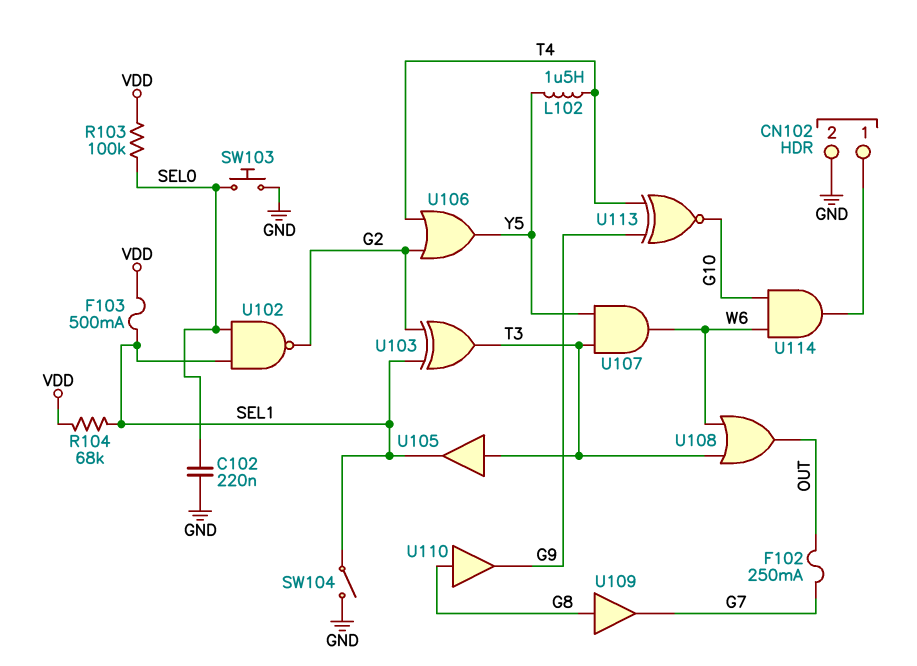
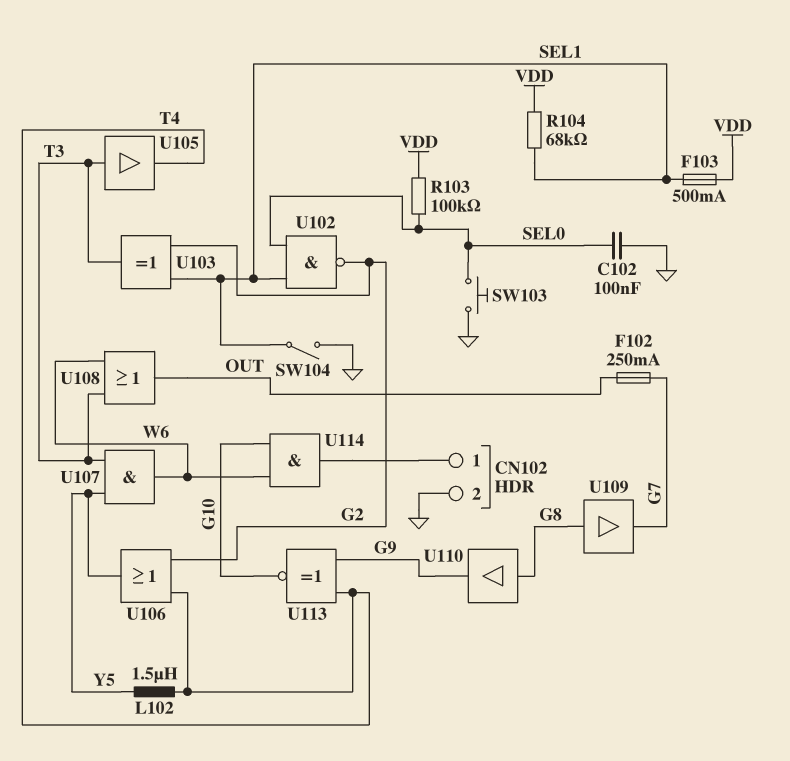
C102: 220nF (GND, SEL0) -> 100nF (GND, SEL0)
U105: buffer (in T3, out SEL1) -> buffer (in T3, out T4)

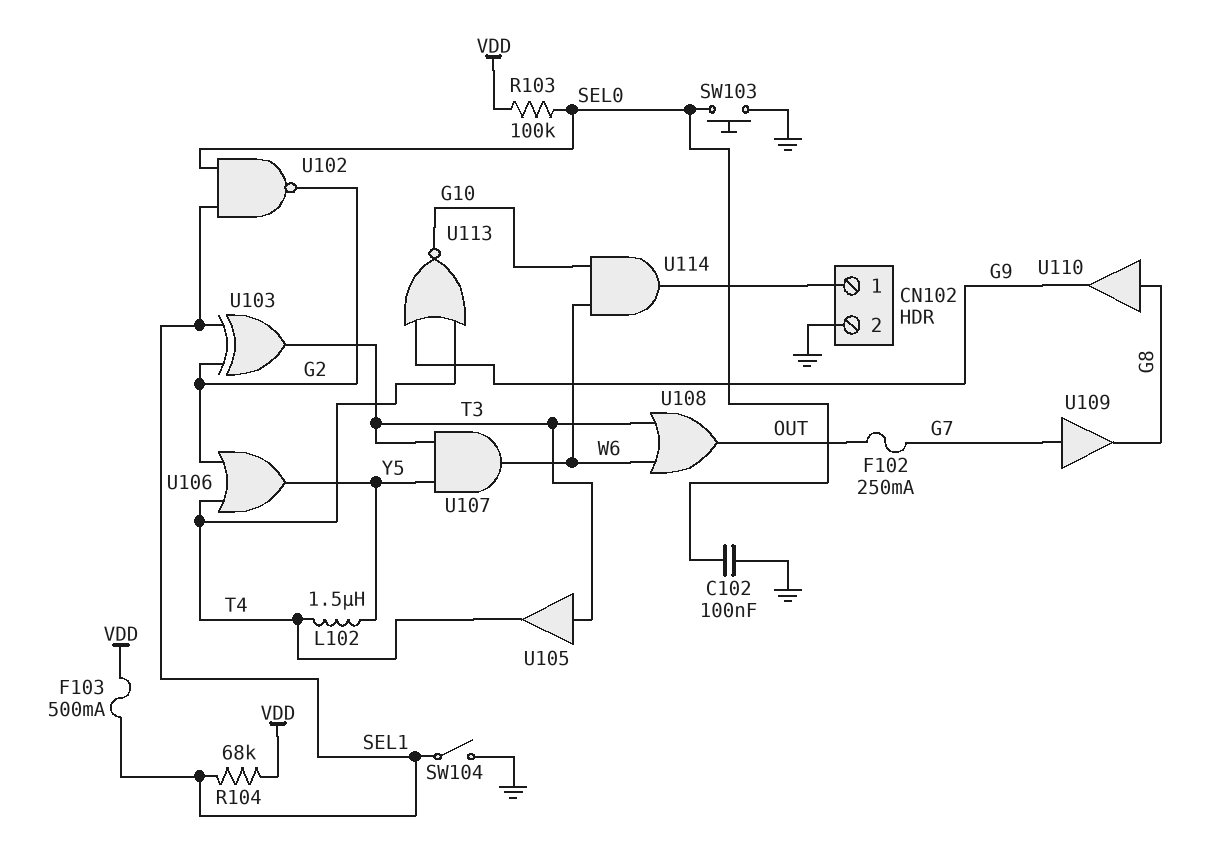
U109: buffer (in G8, out G7) -> buffer (in G7, out G8)
U113: XNOR (in G9, in T4, out G10) -> NOR (in G9, in T4, out G10)

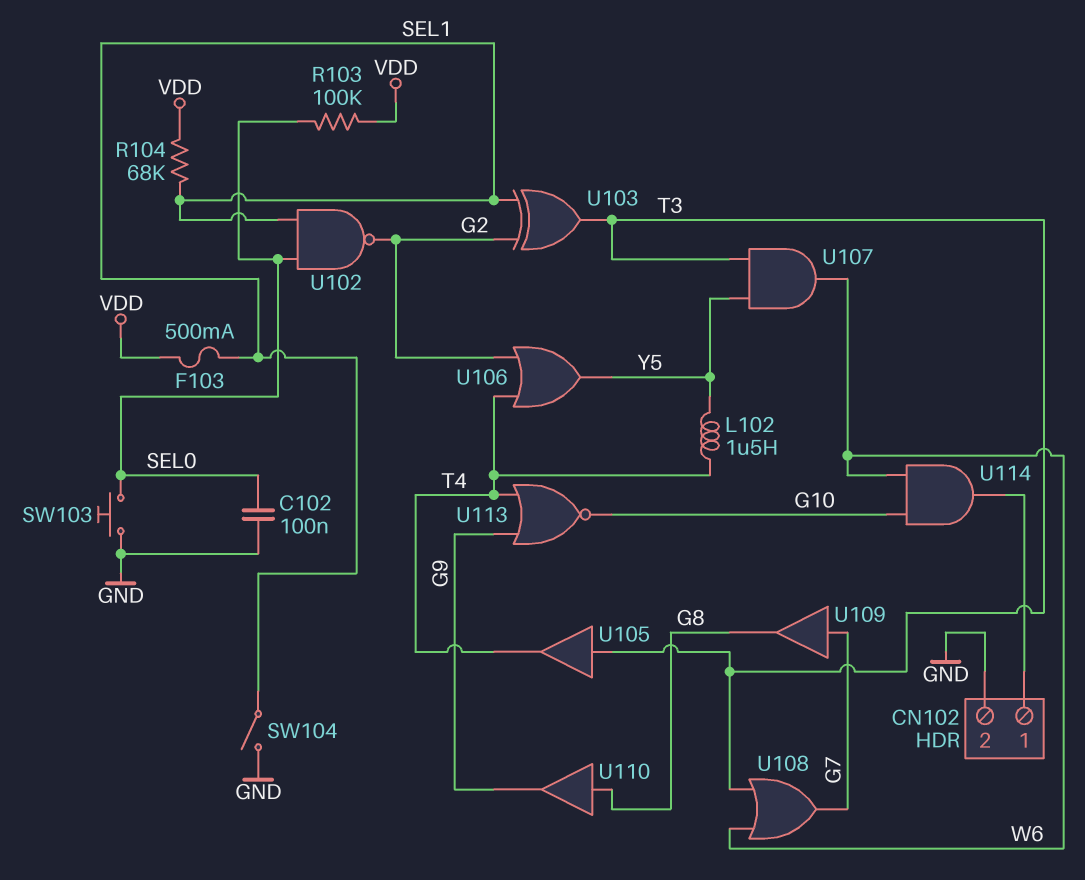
F102: 250mA (G7, OUT) -> none
U108: OR (in T3, in W6, out OUT) -> OR (in T3, in W6, out G7)

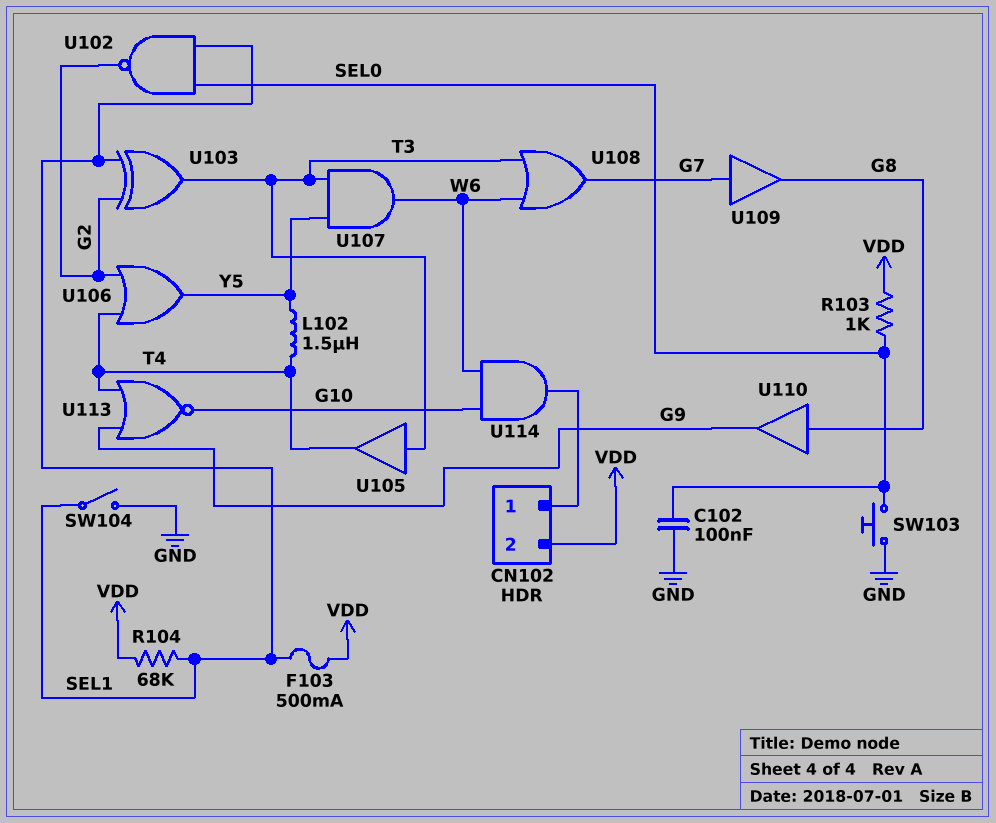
CN102 pin 2: GND -> VDD
R103: 100k (SEL0, VDD) -> 1k (SEL0, VDD)

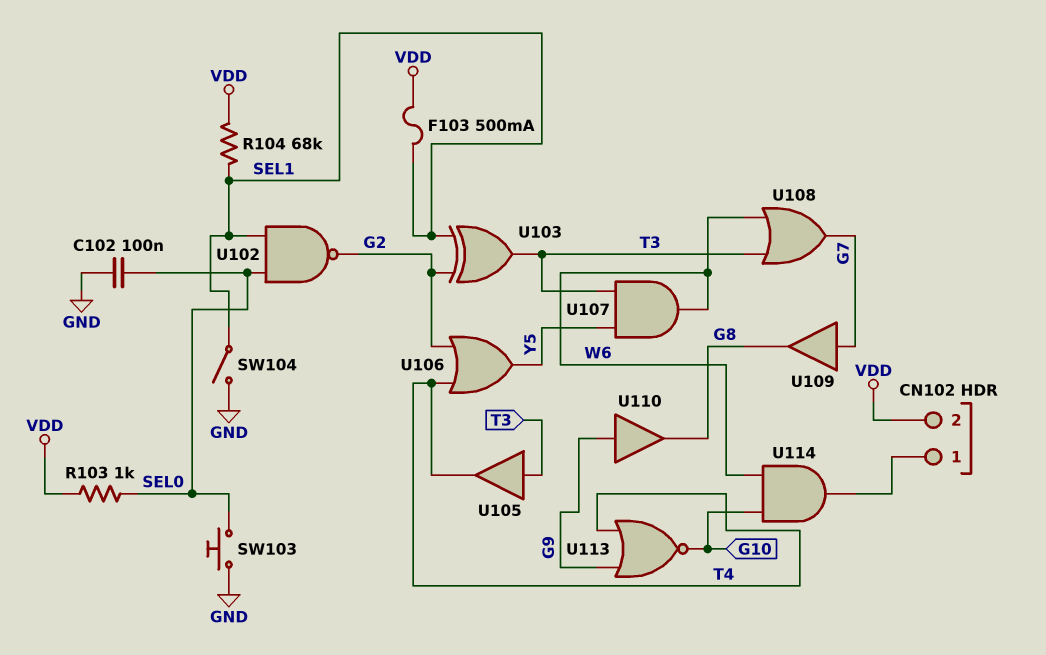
L102: 1.5uH (T4, Y5) -> none
U110: buffer (in G8, out G9) -> buffer (in G9, out G8)

